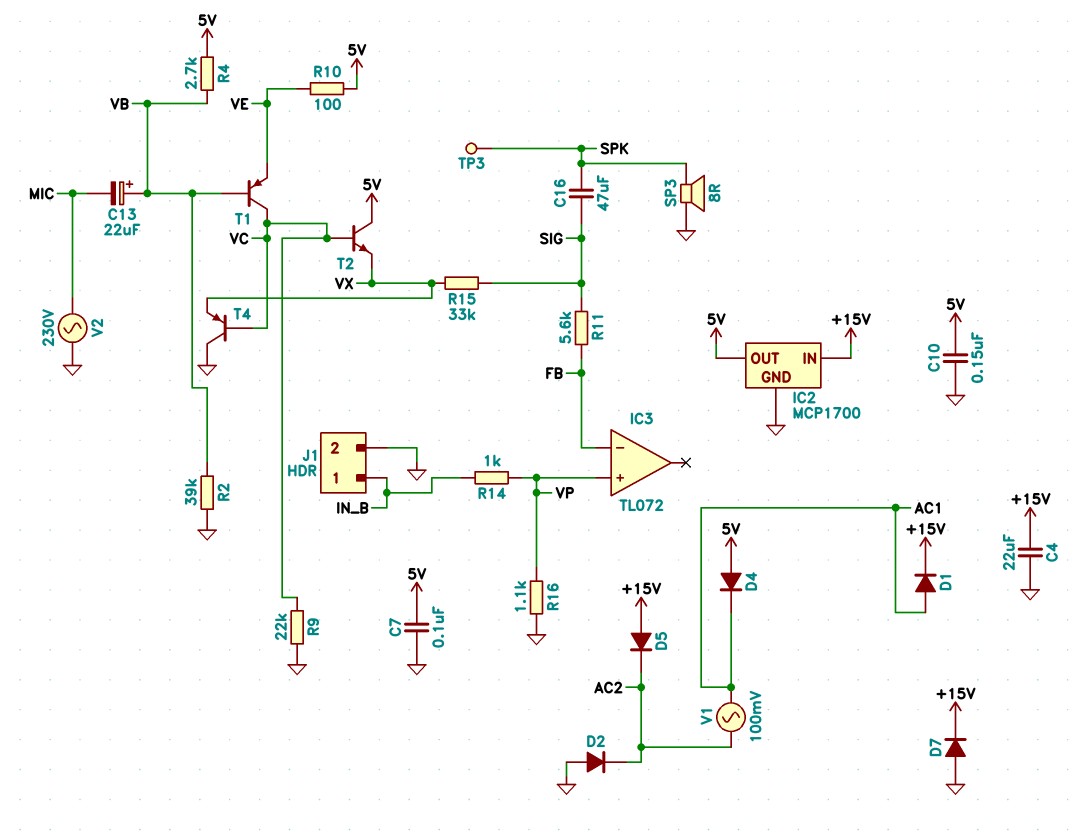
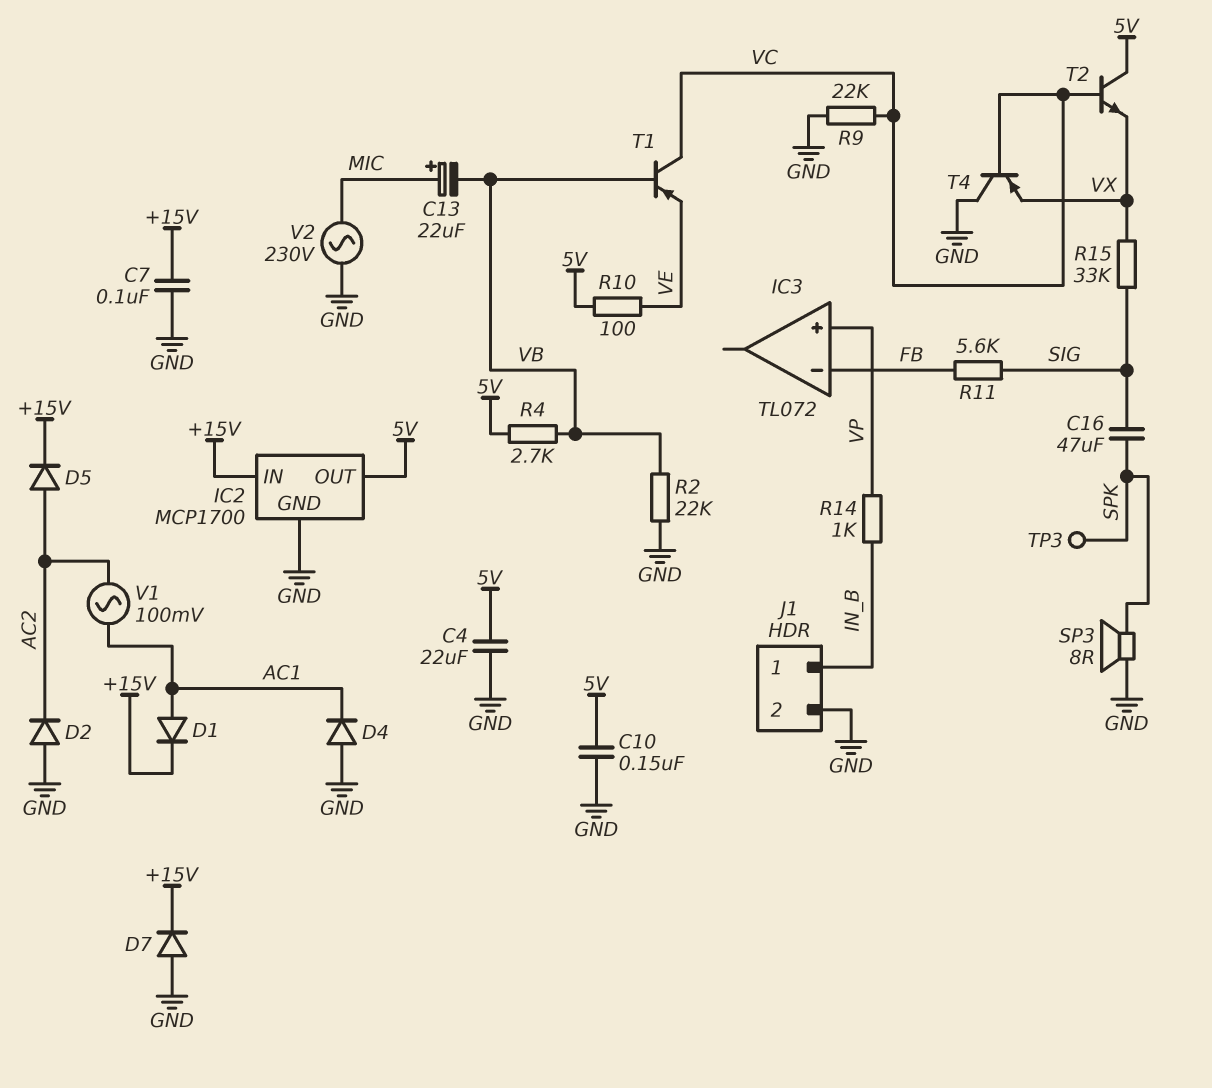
C4: 22uF (+15V, GND) -> 22uF (5V, GND)
C7: 100nF (5V, GND) -> 100nF (+15V, GND)
C13: 22uF (plus VB, minus MIC) -> 22uF (plus MIC, minus VB)
D4: diode (A 5V, K AC1) -> diode (A GND, K AC1)
D5: diode (A +15V, K AC2) -> diode (A AC2, K +15V)
R2: 39k (GND, VB) -> 22k (GND, VB)
R16: 1.1k (GND, VP) -> none

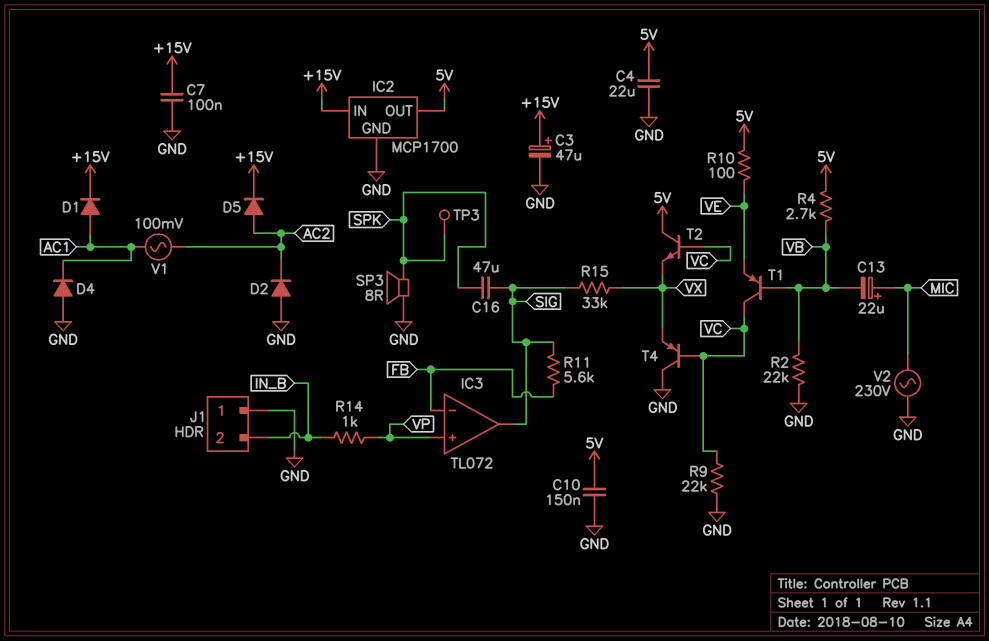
C3: none -> 47uF (plus +15V, minus GND)
D7: diode (A GND, K +15V) -> none
IC3 pin out: none -> SIG
J1 pin 1: IN_B -> GND
J1 pin 2: GND -> IN_B

